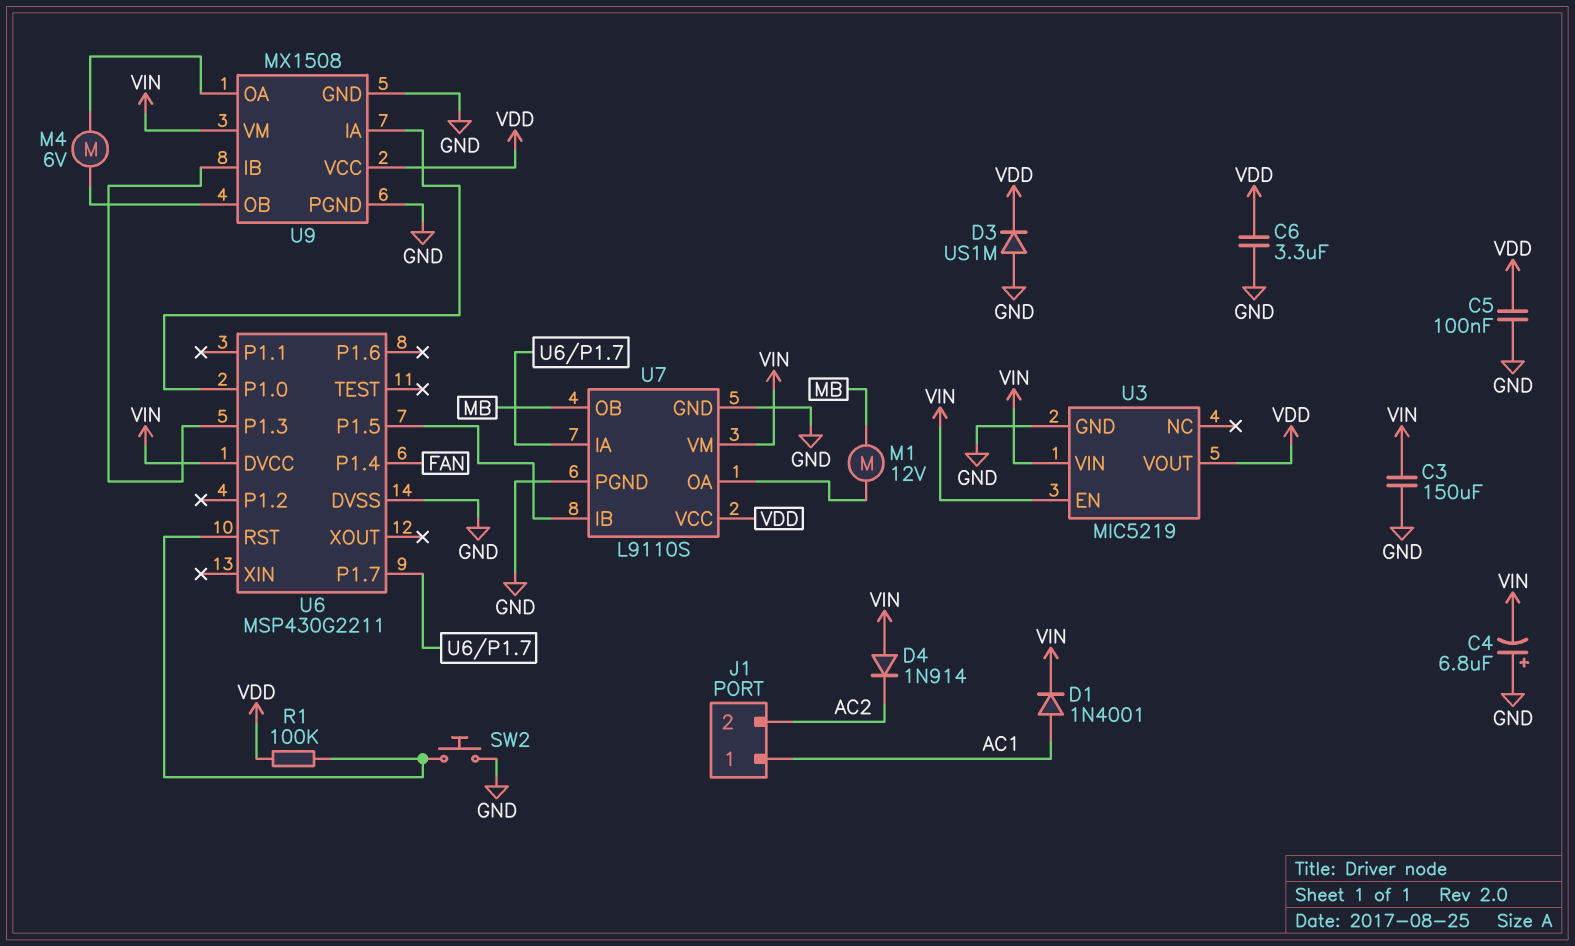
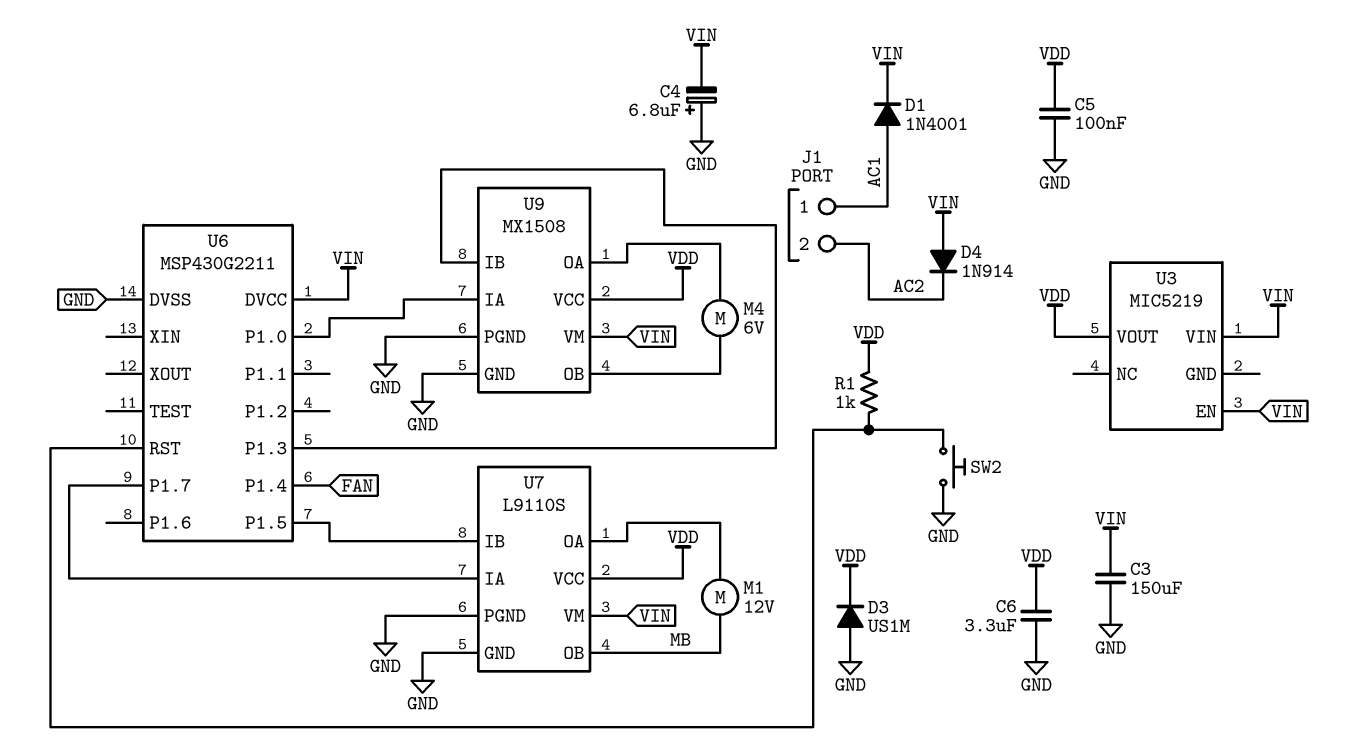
R1: 100k (U6/RST, VDD) -> 1k (U6/RST, VDD)
U3 pin GND: GND -> none

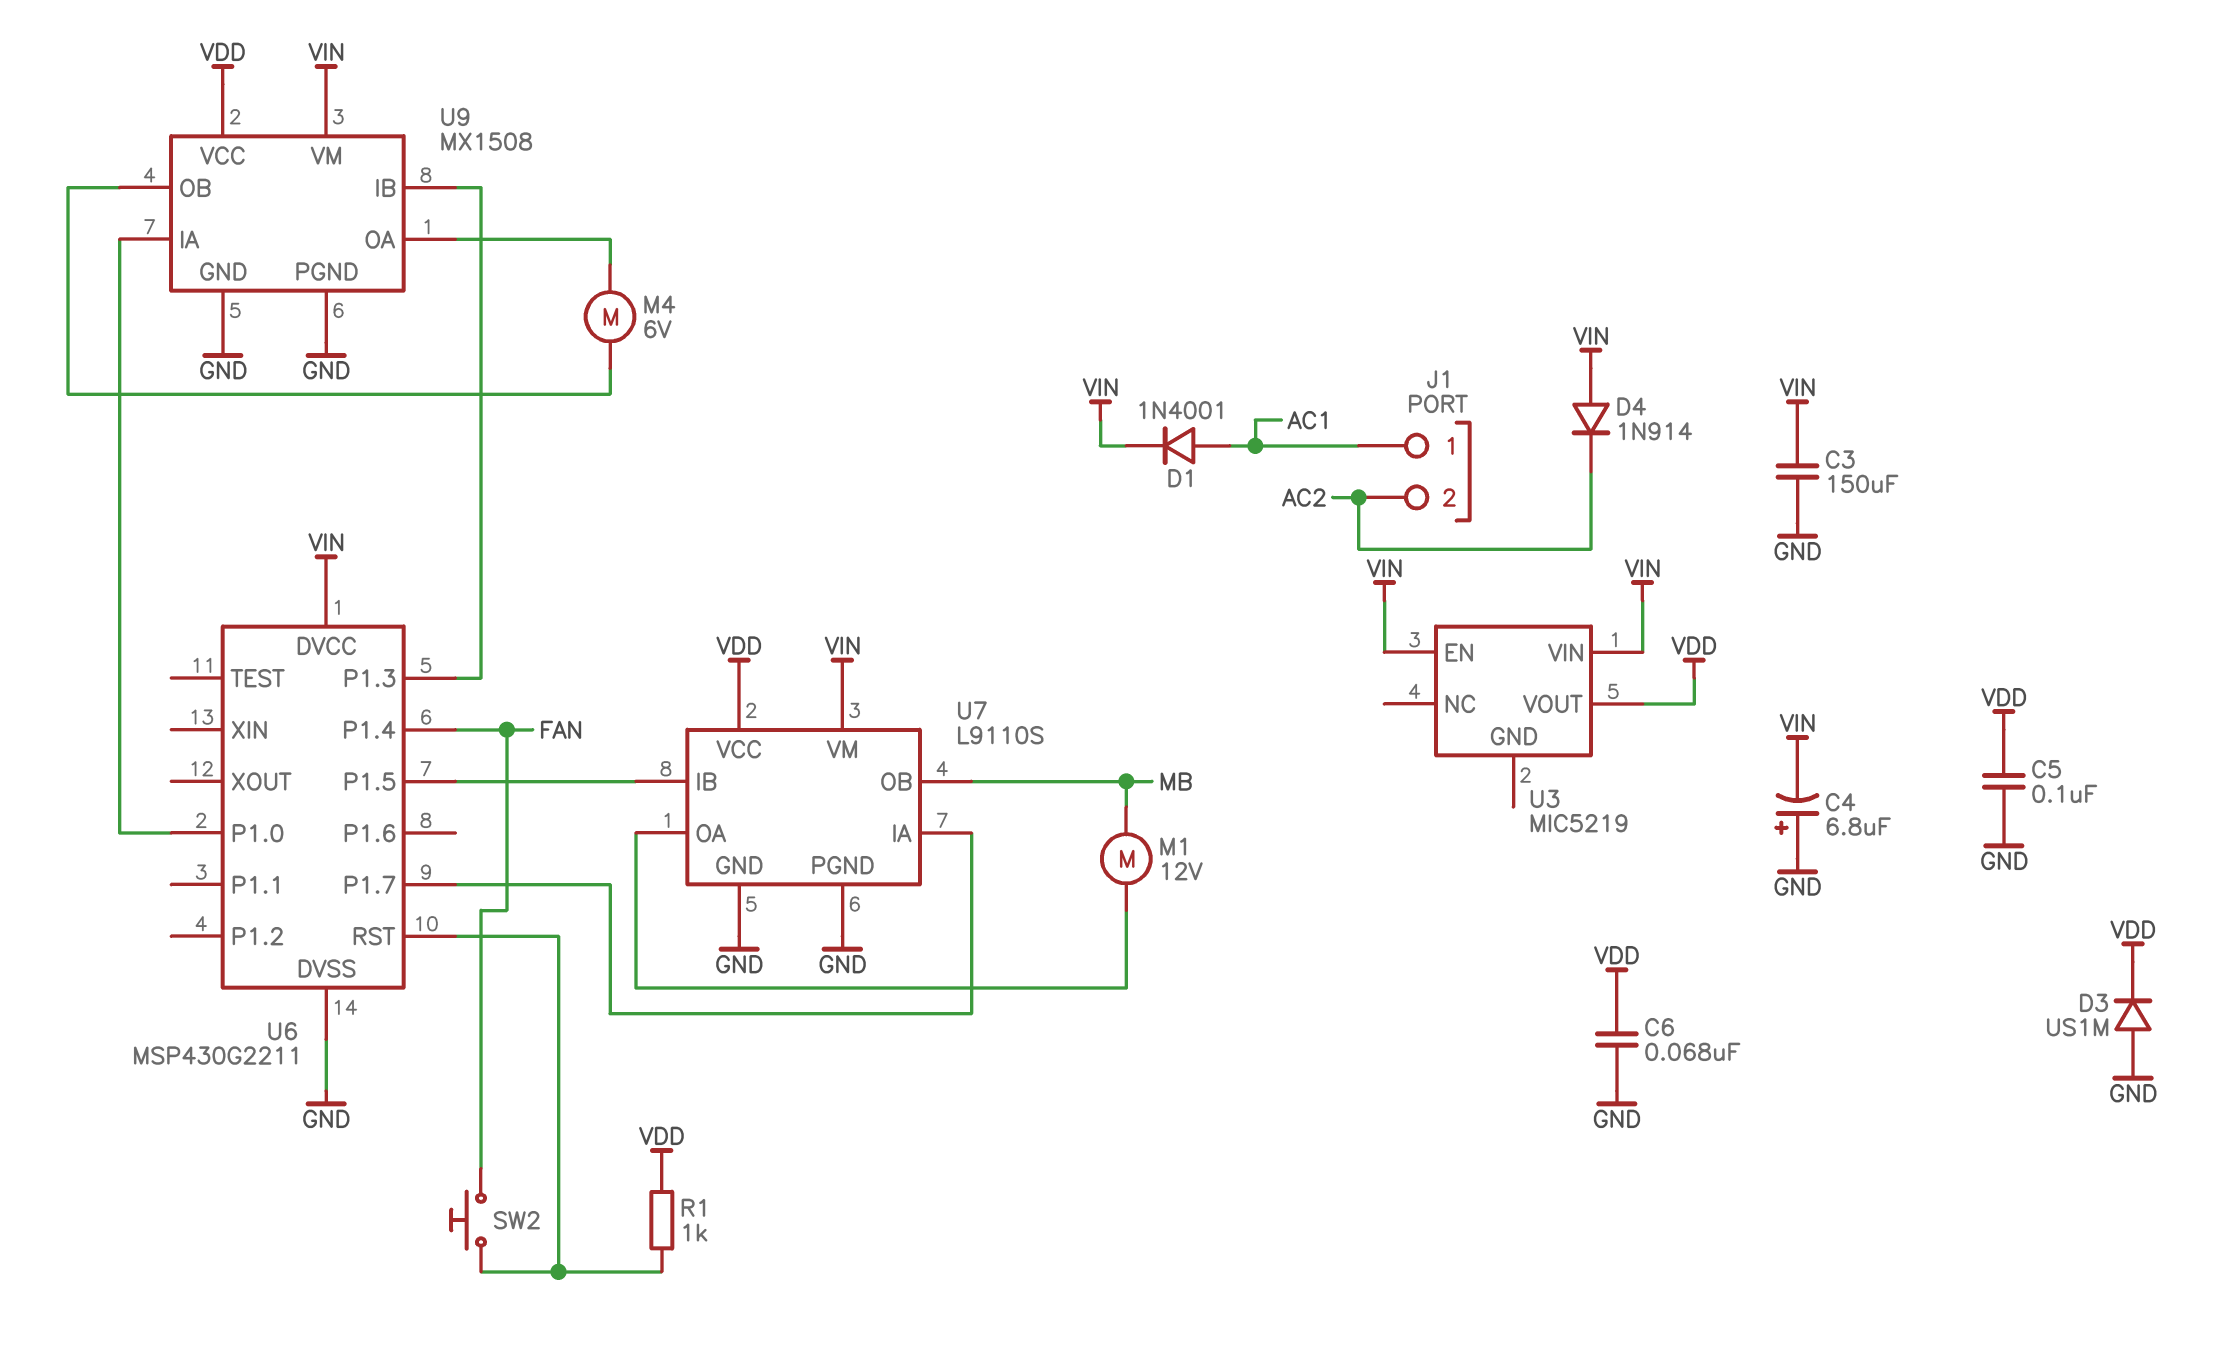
C6: 3.3uF (GND, VDD) -> 68nF (GND, VDD)
SW2: button (GND, U6/RST) -> button (FAN, U6/RST)

